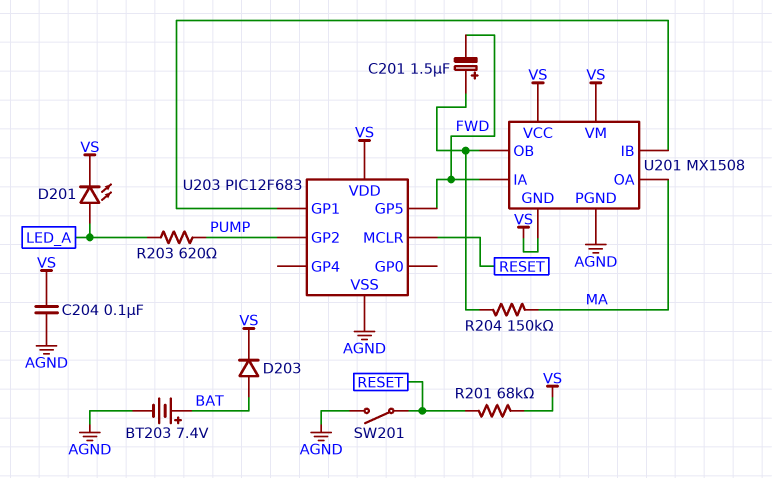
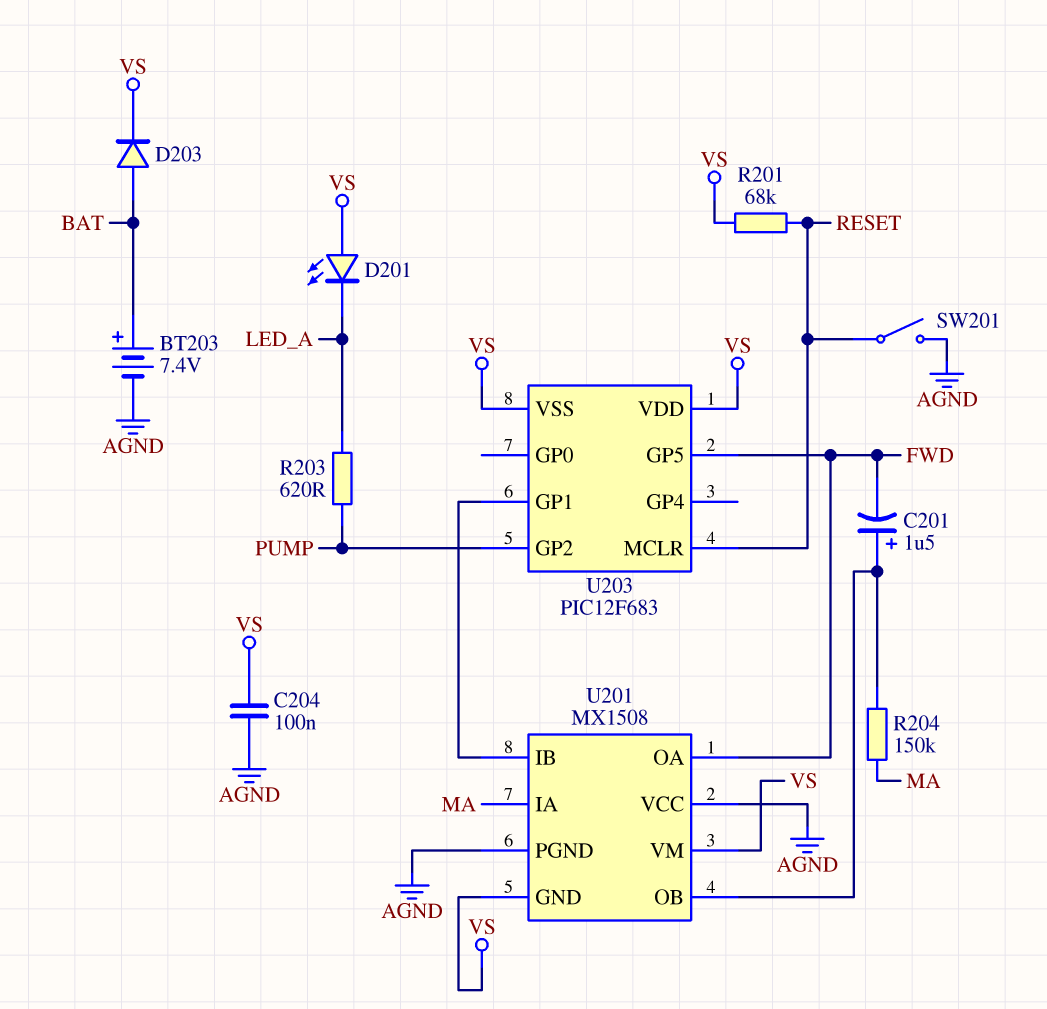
D201: LED (A LED_A, K VS) -> LED (A VS, K LED_A)
U201 pin IA: FWD -> MA
U201 pin OA: MA -> FWD
U201 pin VCC: VS -> AGND
U203 pin VSS: AGND -> VS

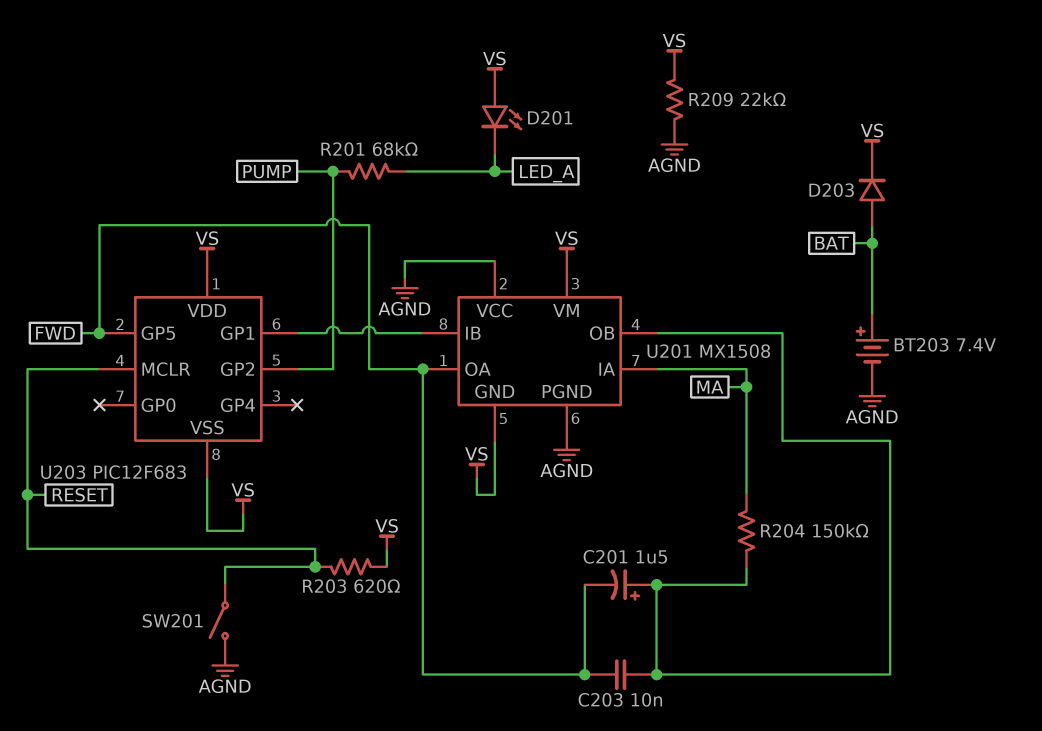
C203: none -> 10nF (FWD, U201/OB)
C204: 100nF (AGND, VS) -> none
R201: 68k (RESET, VS) -> 68k (LED_A, PUMP)
R203: 620 (LED_A, PUMP) -> 620 (RESET, VS)
R209: none -> 22k (AGND, VS)

